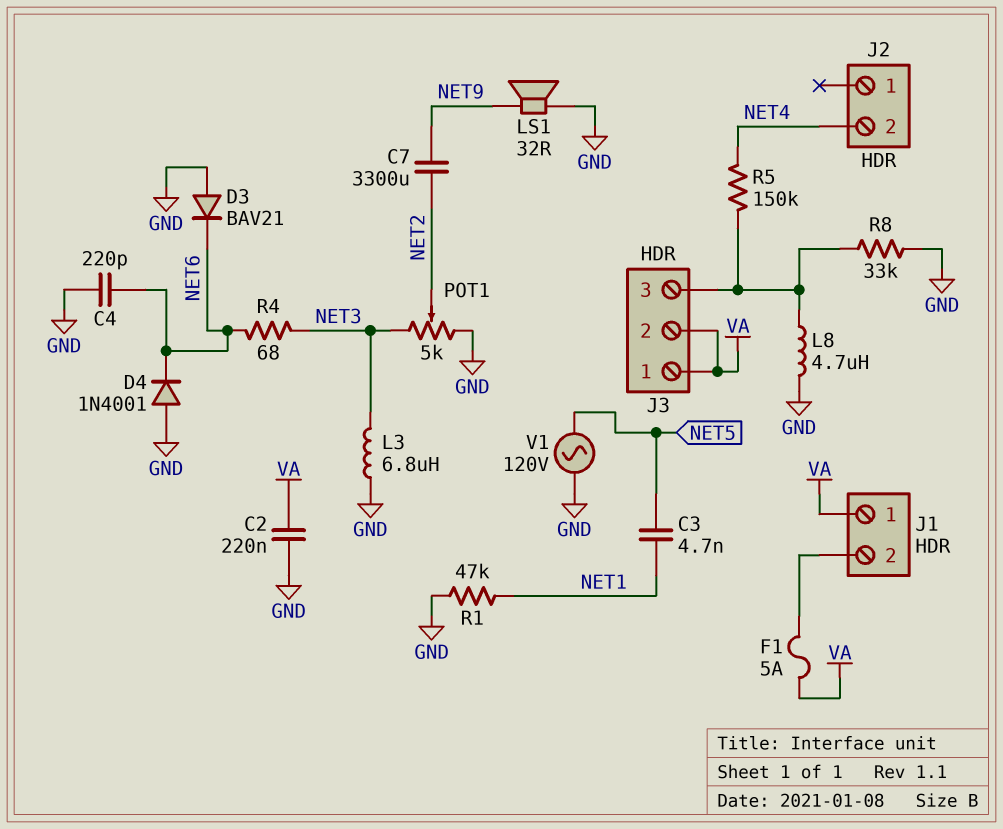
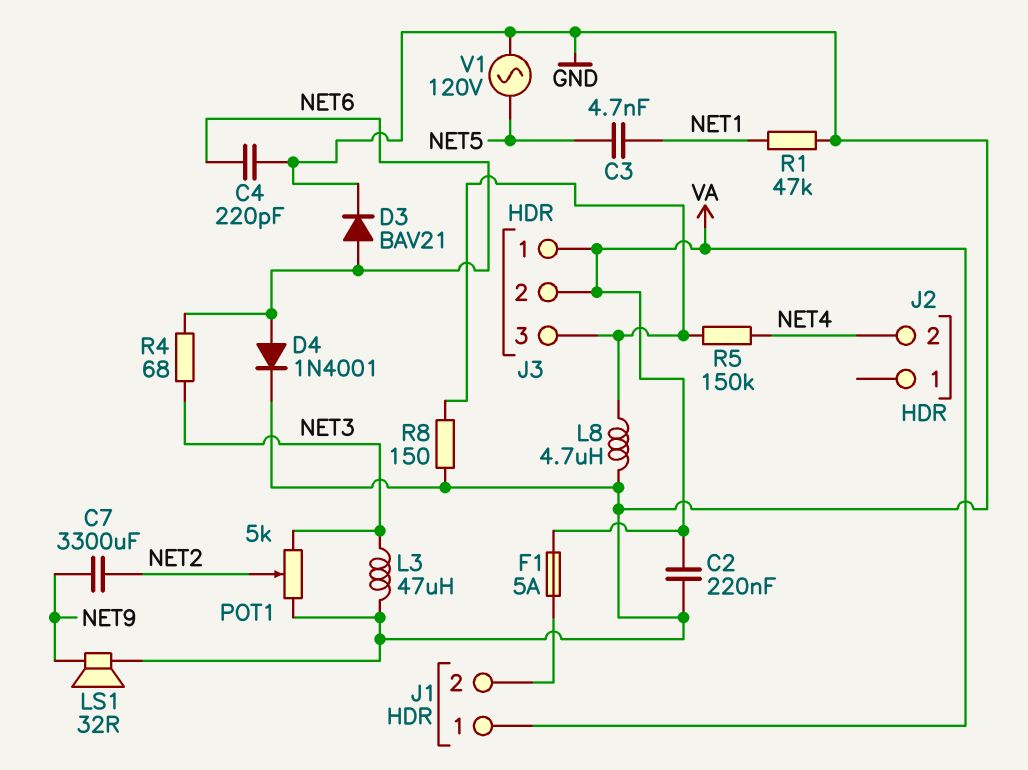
D3: diode BAV21 (A GND, K NET6) -> diode BAV21 (A NET6, K GND)
D4: diode 1N4001 (A GND, K NET6) -> diode 1N4001 (A NET6, K GND)
L3: 6.8uH (GND, NET3) -> 47uH (GND, NET3)
R8: 33k (GND, J3/3) -> 150 (GND, J3/3)

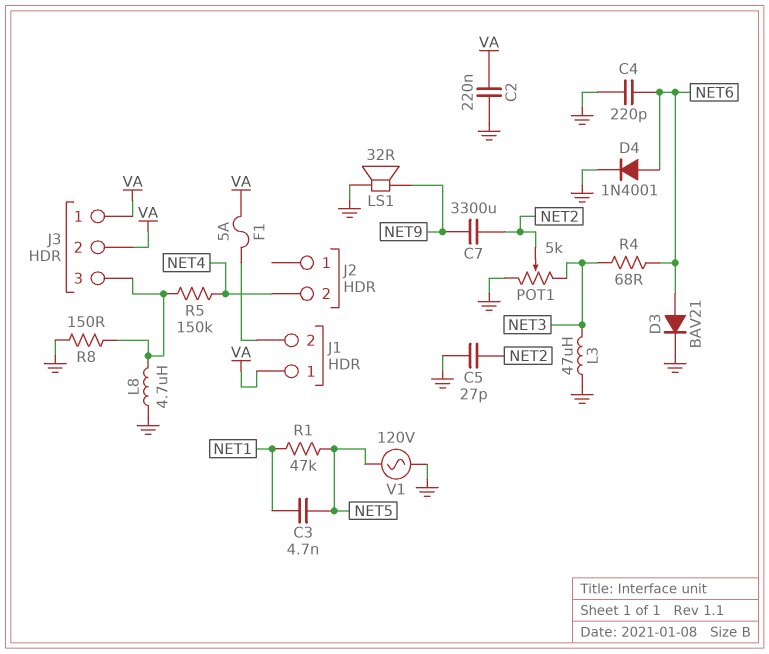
C5: none -> 27pF (GND, NET2)
R1: 47k (GND, NET1) -> 47k (NET1, NET5)

